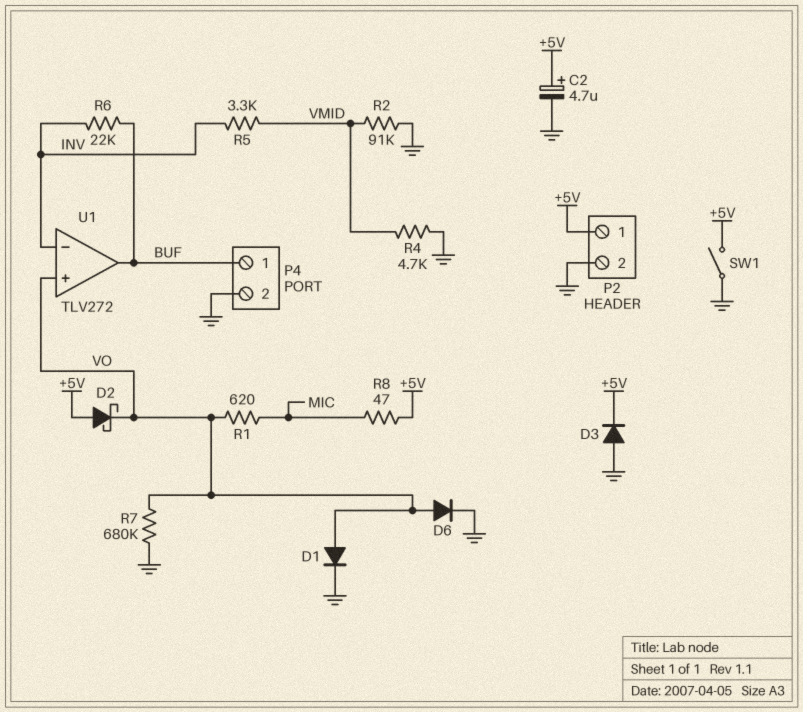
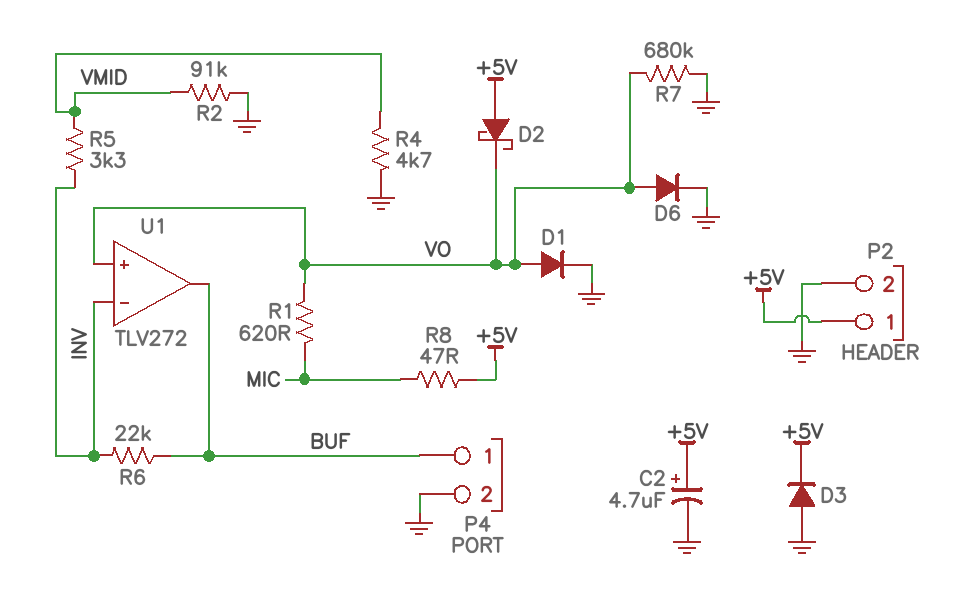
SW1: switch (+5V, GND) -> none

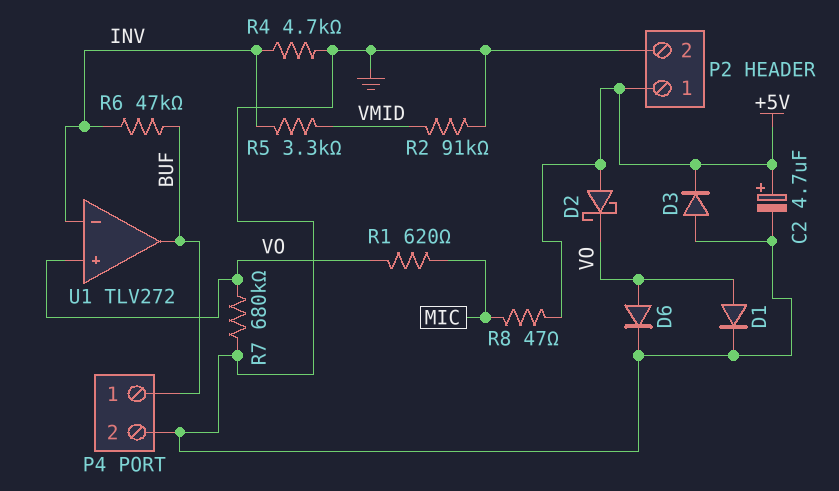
R4: 4.7k (GND, VMID) -> 4.7k (GND, INV)
R6: 22k (BUF, INV) -> 47k (BUF, INV)

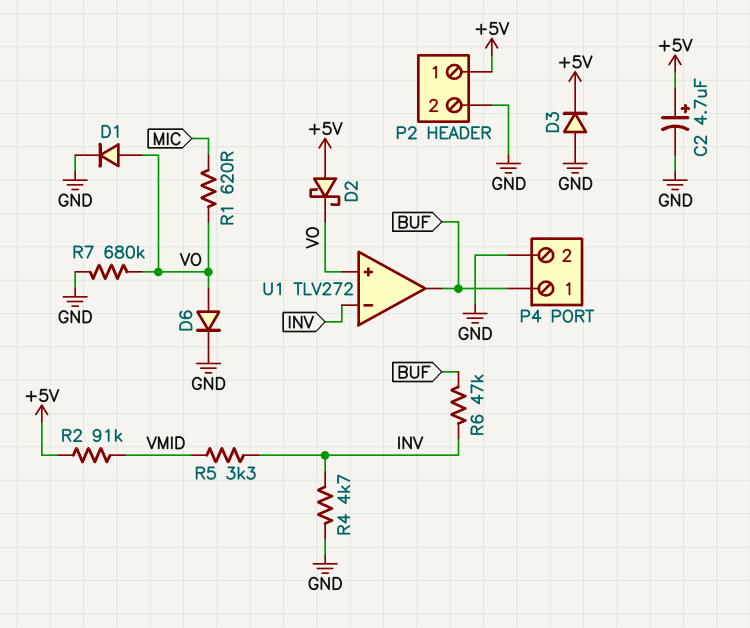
R2: 91k (GND, VMID) -> 91k (+5V, VMID)
R8: 47 (+5V, MIC) -> none

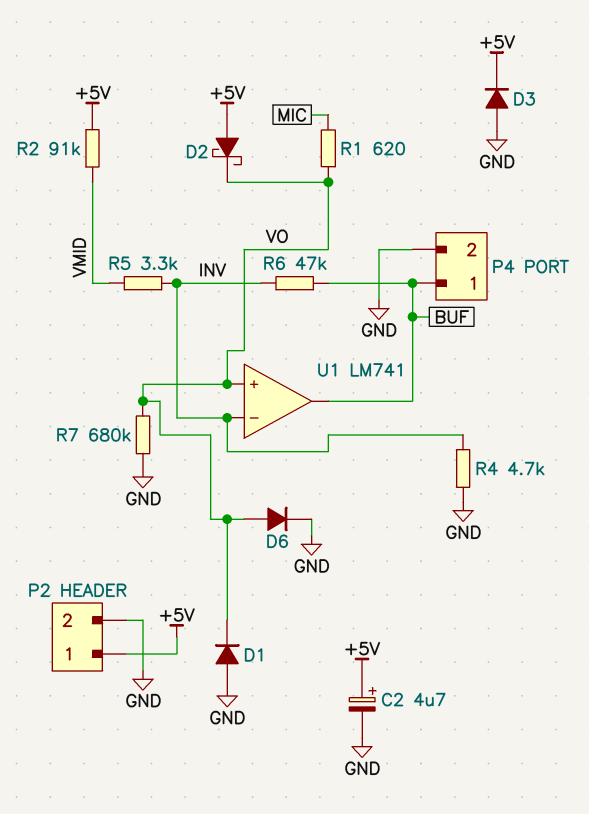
D1: diode (A VO, K GND) -> diode (A GND, K VO)
U1: TLV272 -> LM741

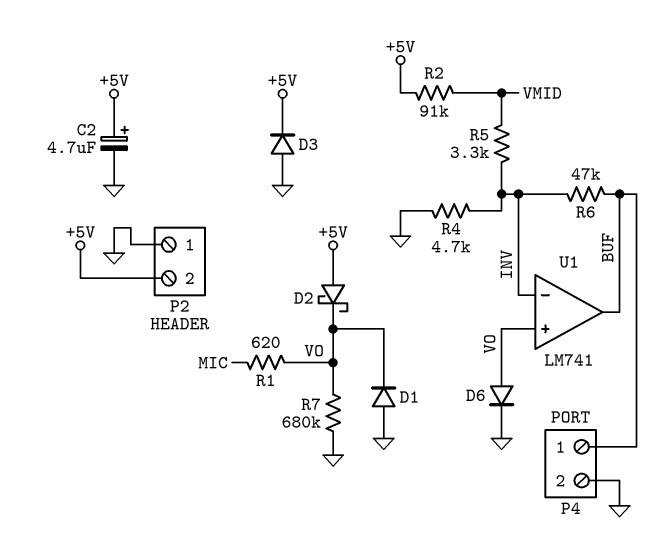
P2 pin 1: +5V -> GND
P2 pin 2: GND -> +5V

